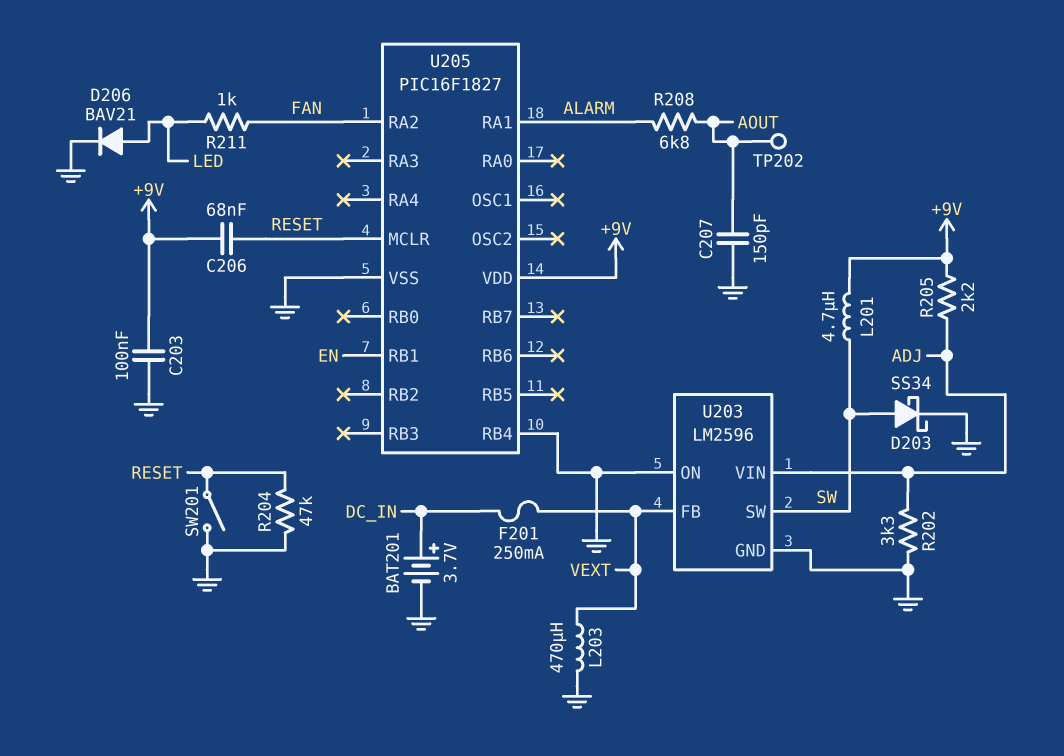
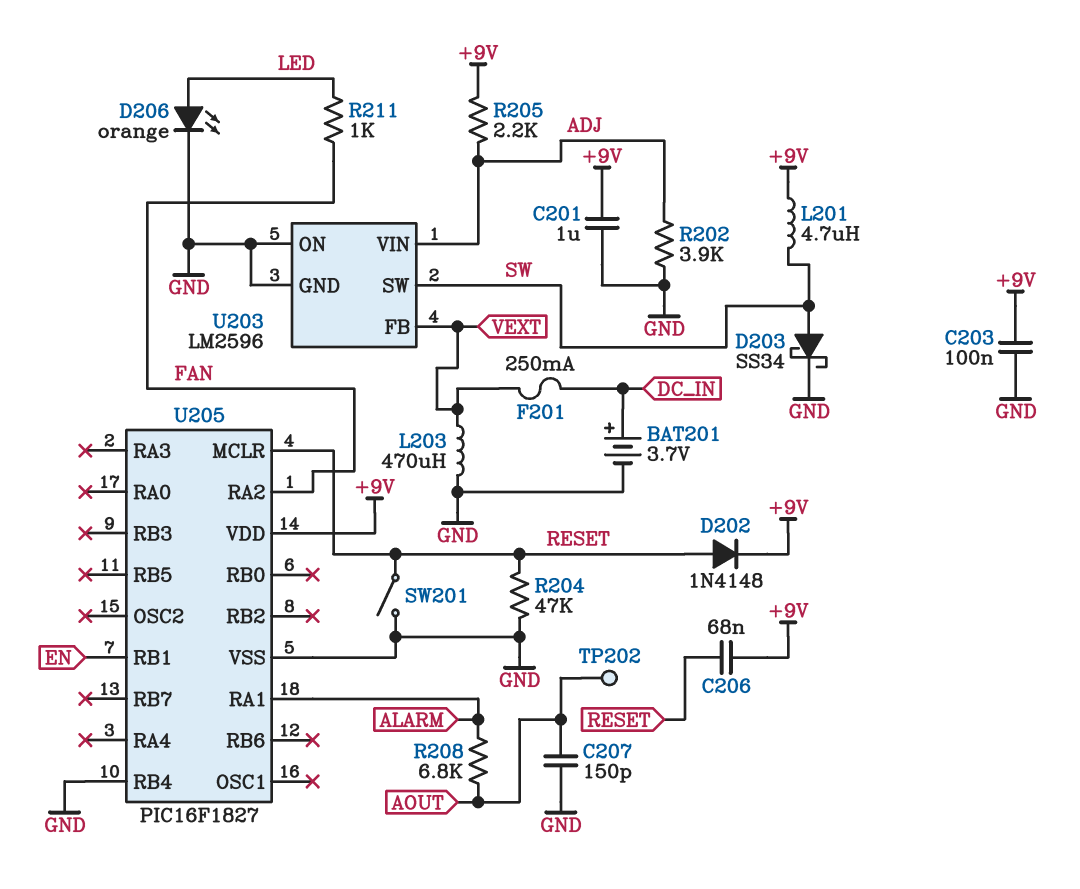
C201: none -> 1uF (+9V, GND)
D202: none -> diode 1N4148 (A RESET, K +9V)
D206: diode BAV21 (A LED, K GND) -> LED orange (A LED, K GND)
R202: 3.3k (ADJ, GND) -> 3.9k (ADJ, GND)

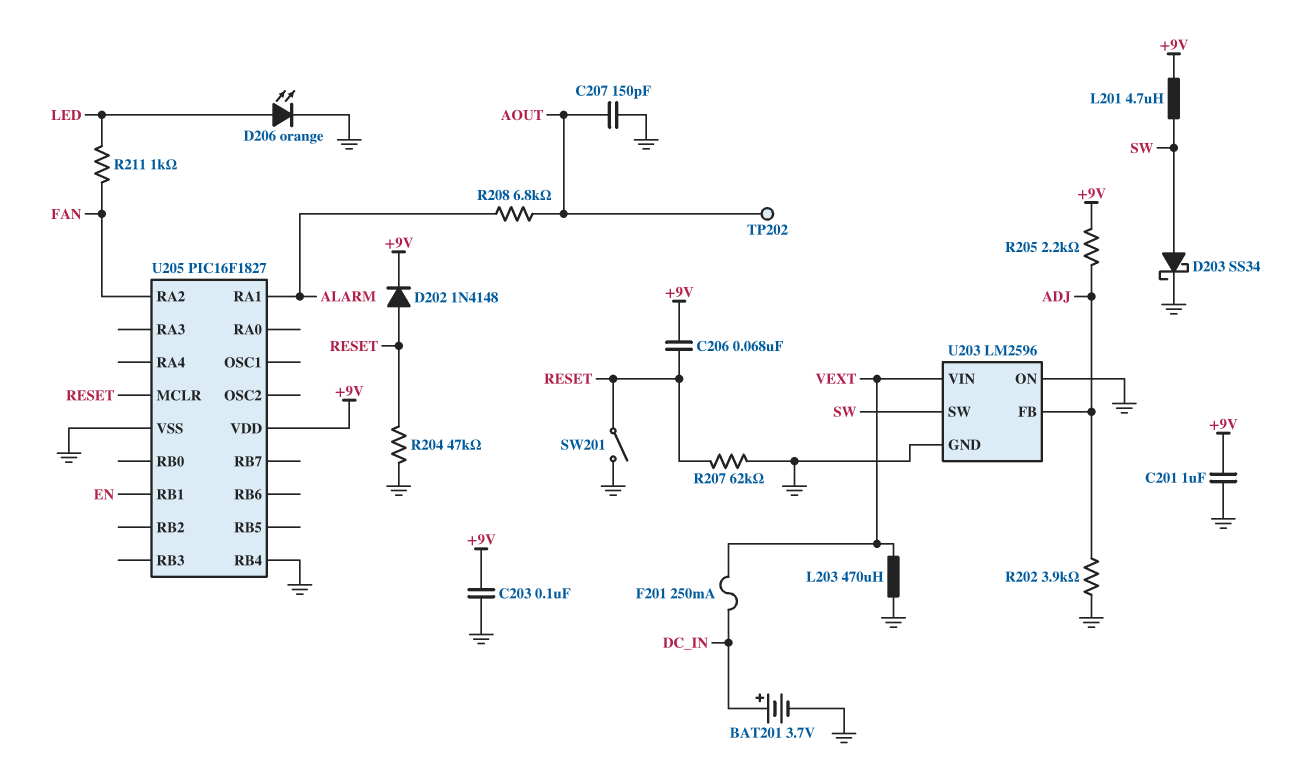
R207: none -> 62k (GND, RESET)
U203 pin FB: VEXT -> ADJ
U203 pin VIN: ADJ -> VEXT

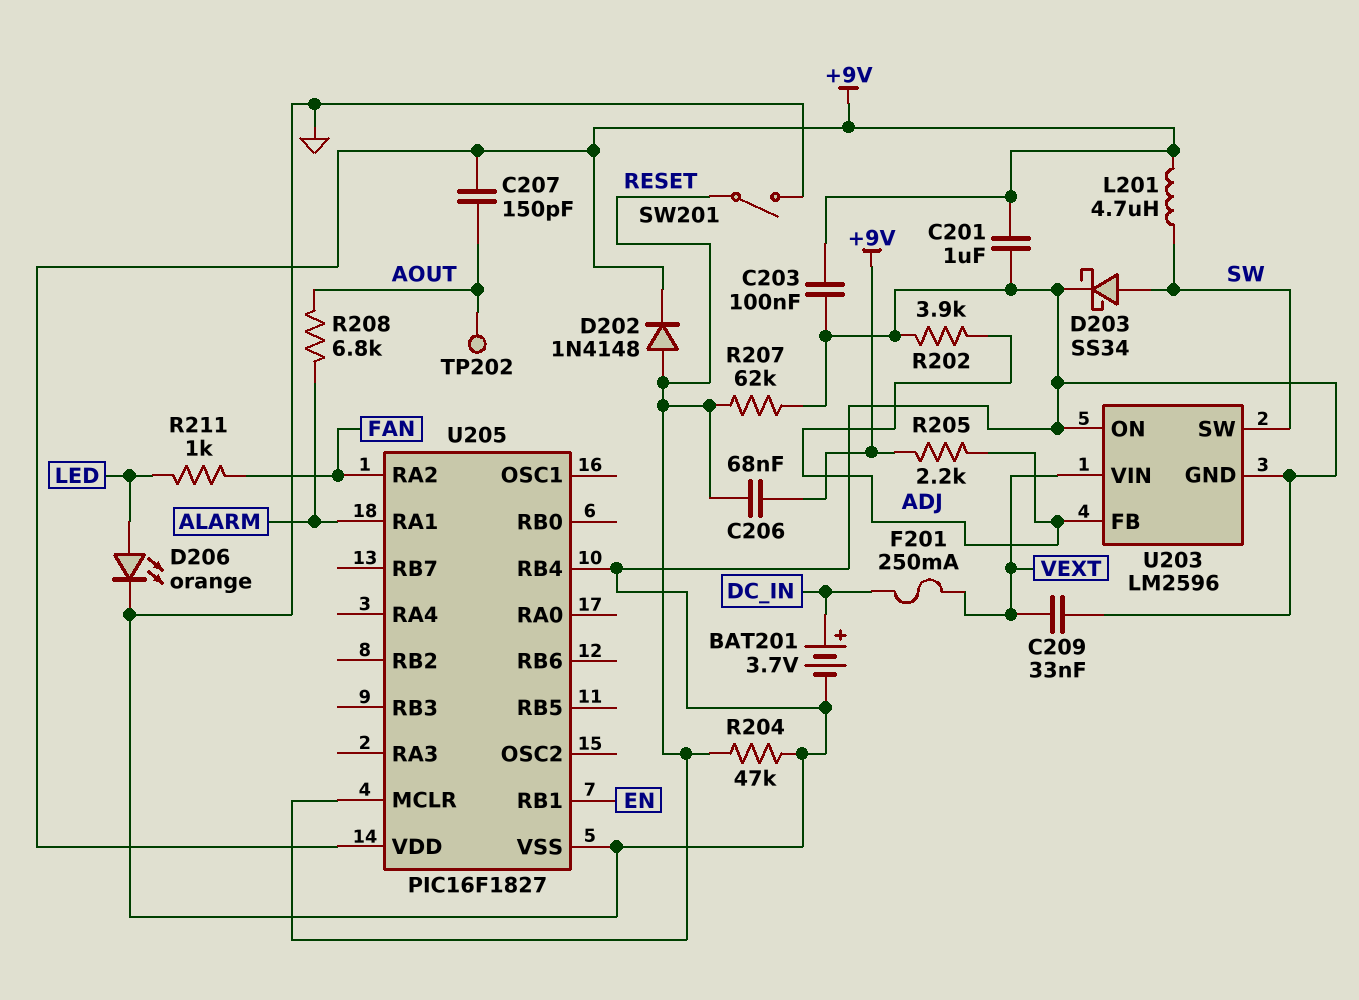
C207: 150pF (AOUT, GND) -> 150pF (+9V, AOUT)
C209: none -> 33nF (GND, VEXT)
L203: 470uH (GND, VEXT) -> none

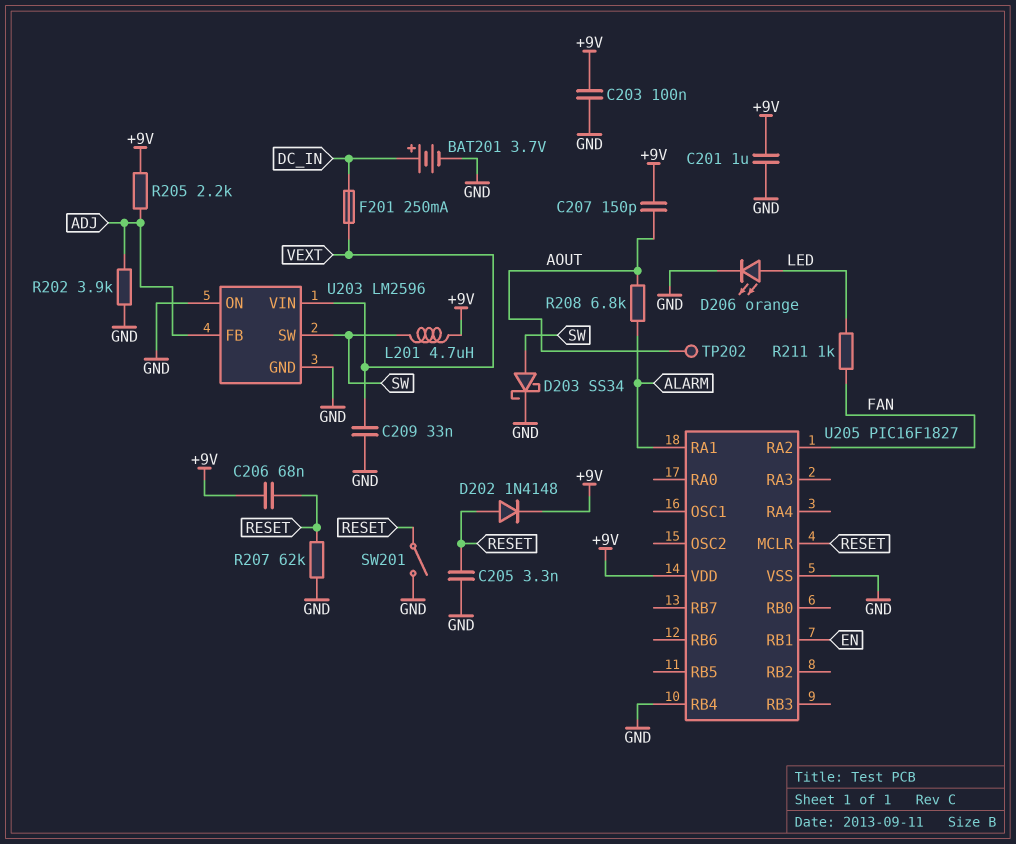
C205: none -> 3.3nF (GND, RESET)
R204: 47k (GND, RESET) -> none

